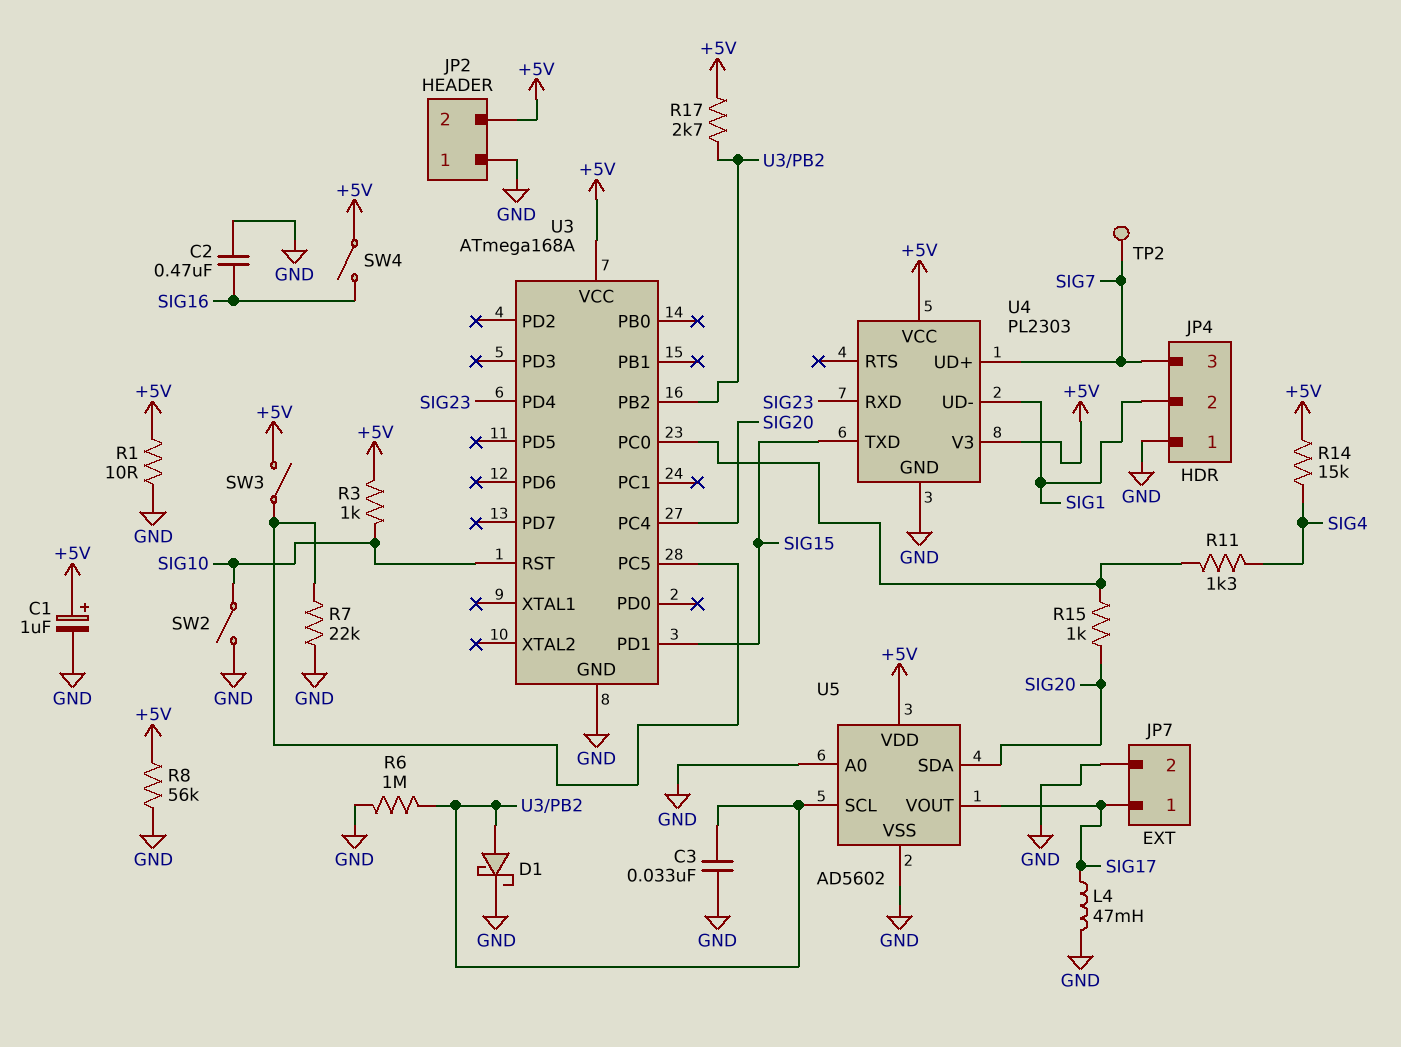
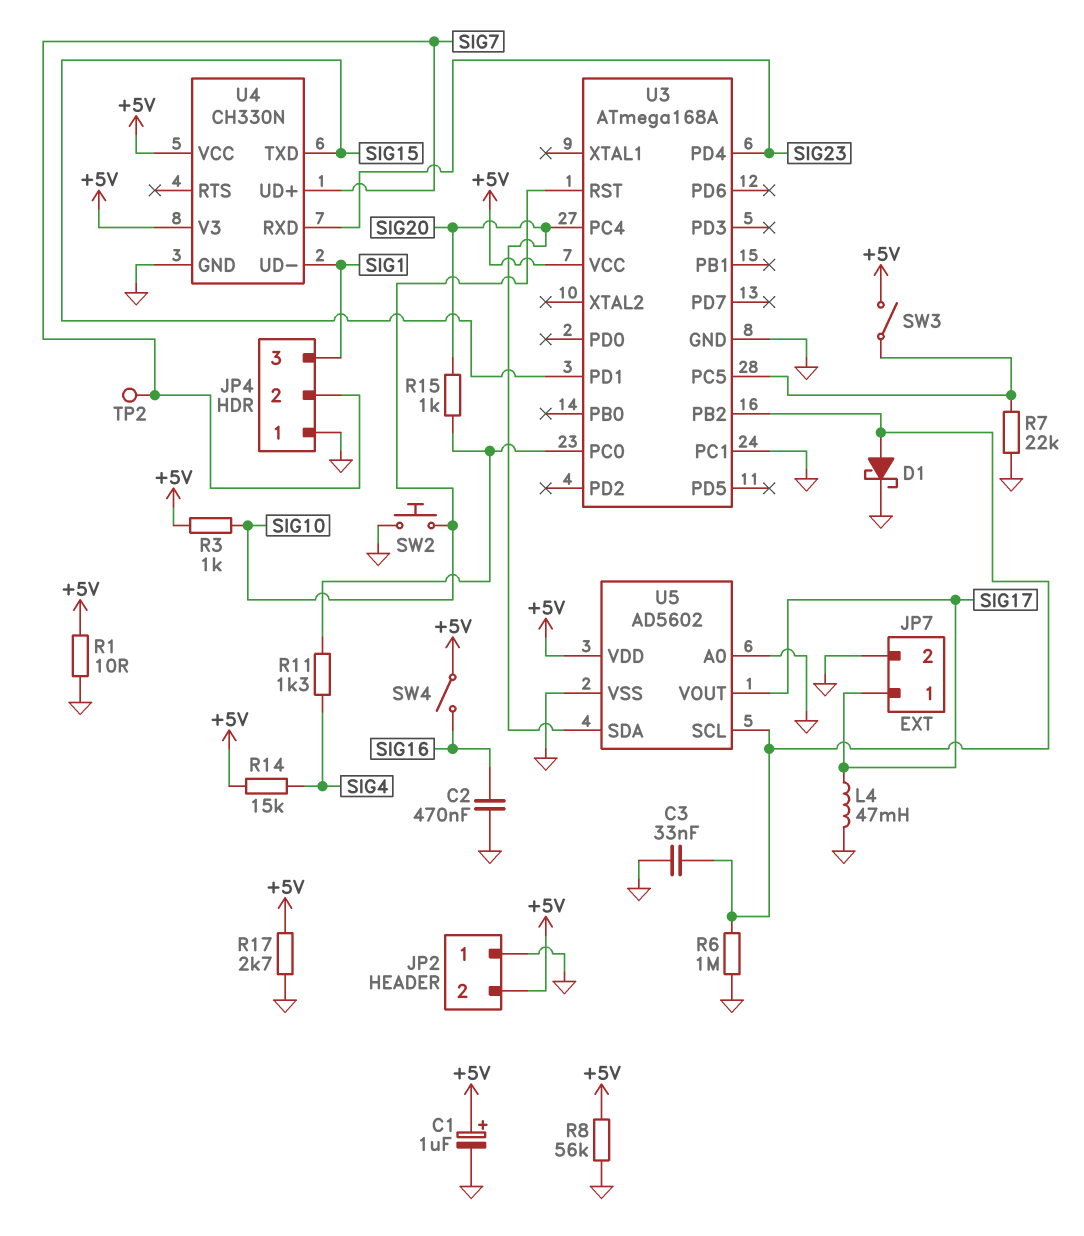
JP4 pin 2: SIG1 -> SIG7
JP4 pin 3: SIG7 -> SIG1
R17: 2.7k (+5V, U3/PB2) -> 2.7k (+5V, GND)
SW2: switch (GND, SIG10) -> button (GND, SIG10)
U3 pin PC1: none -> GND
U4: PL2303 -> CH330N

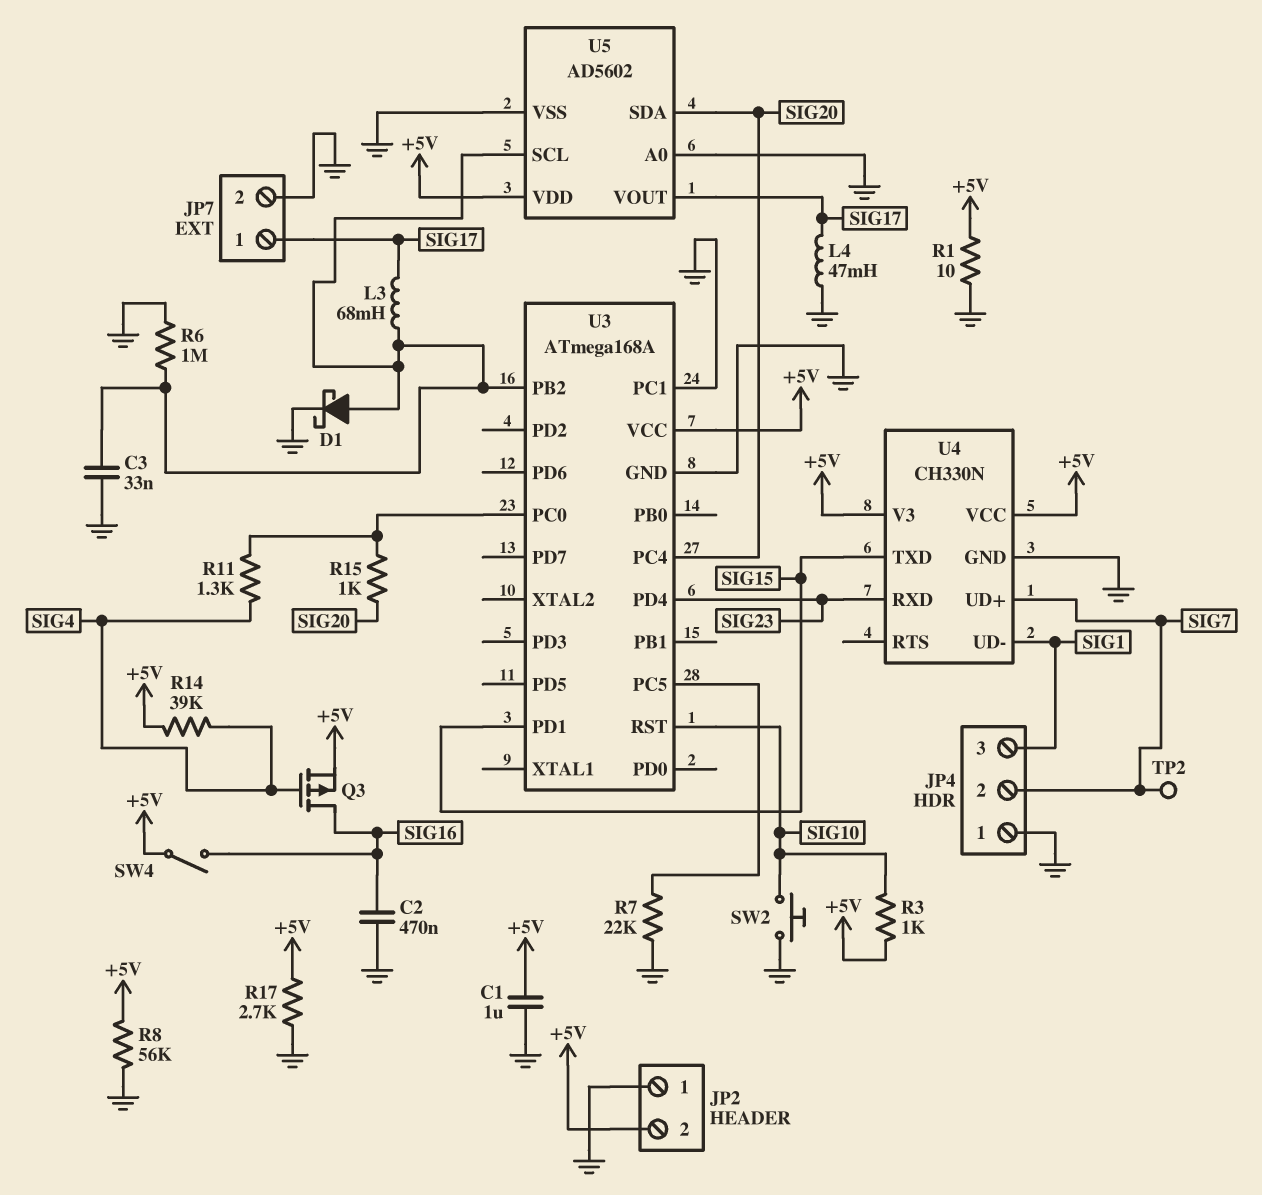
C1: 1uF (plus +5V, minus GND) -> 1uF (+5V, GND)
L3: none -> 68mH (SIG17, U3/PB2)
Q3: none -> PMOS (G SIG4, D SIG16, S +5V)
R14: 15k (+5V, SIG4) -> 39k (+5V, SIG4)
SW3: switch (+5V, U3/PC5) -> none

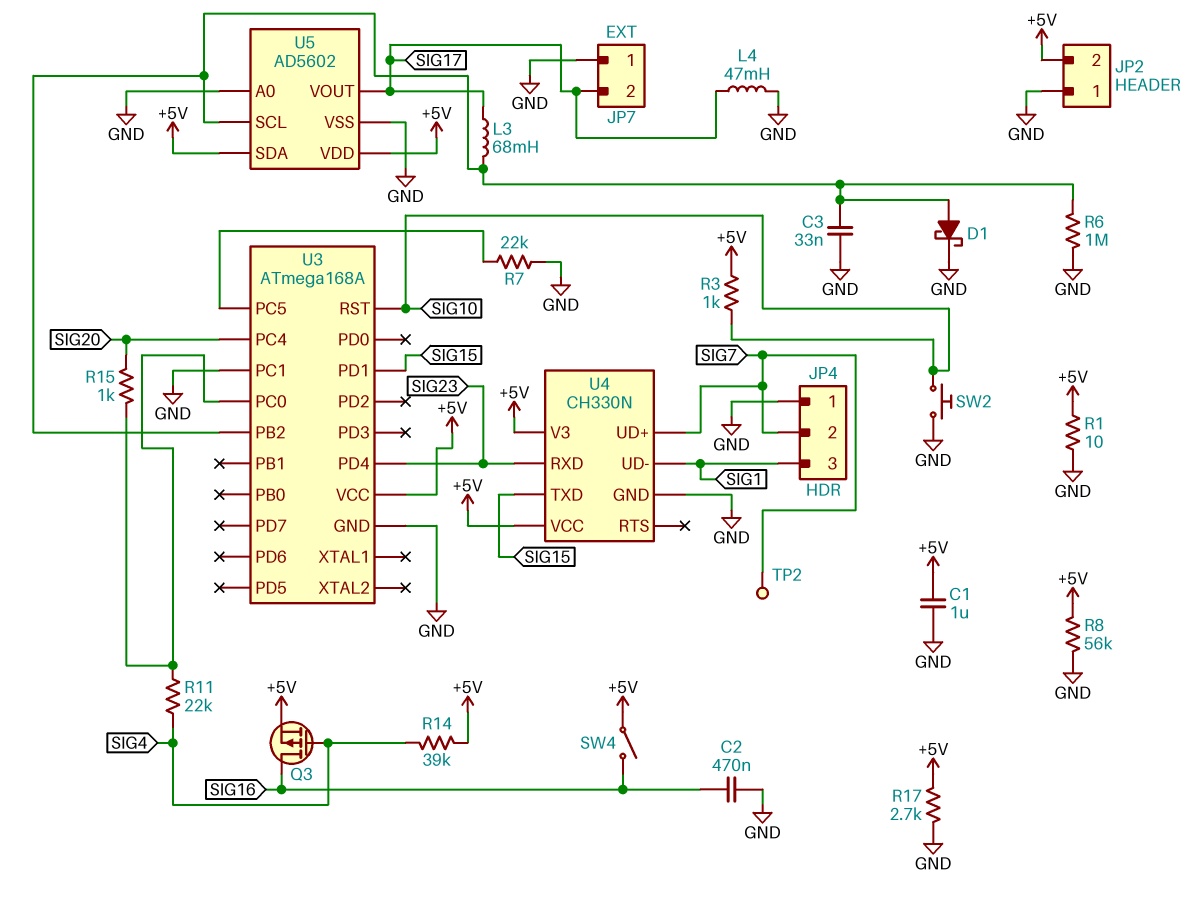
JP7 pin 1: SIG17 -> GND
JP7 pin 2: GND -> SIG17
R11: 1.3k (SIG4, U3/PC0) -> 22k (SIG4, U3/PC0)
U5 pin SDA: SIG20 -> +5V

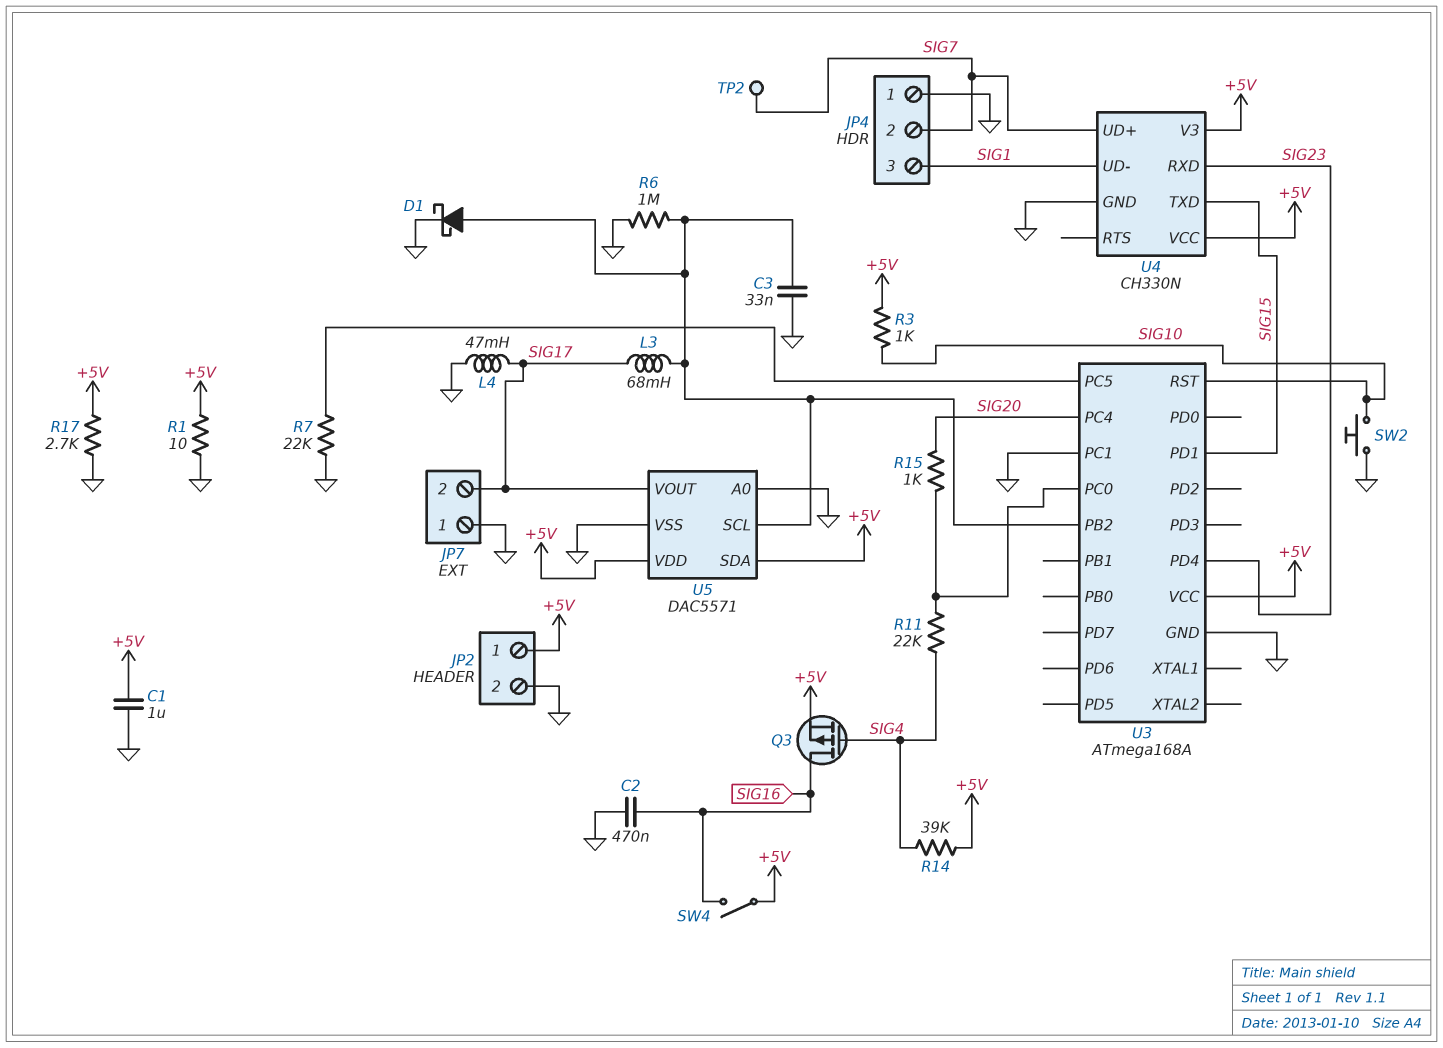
JP2 pin 1: GND -> +5V
JP2 pin 2: +5V -> GND
R8: 56k (+5V, GND) -> none
U5: AD5602 -> DAC5571

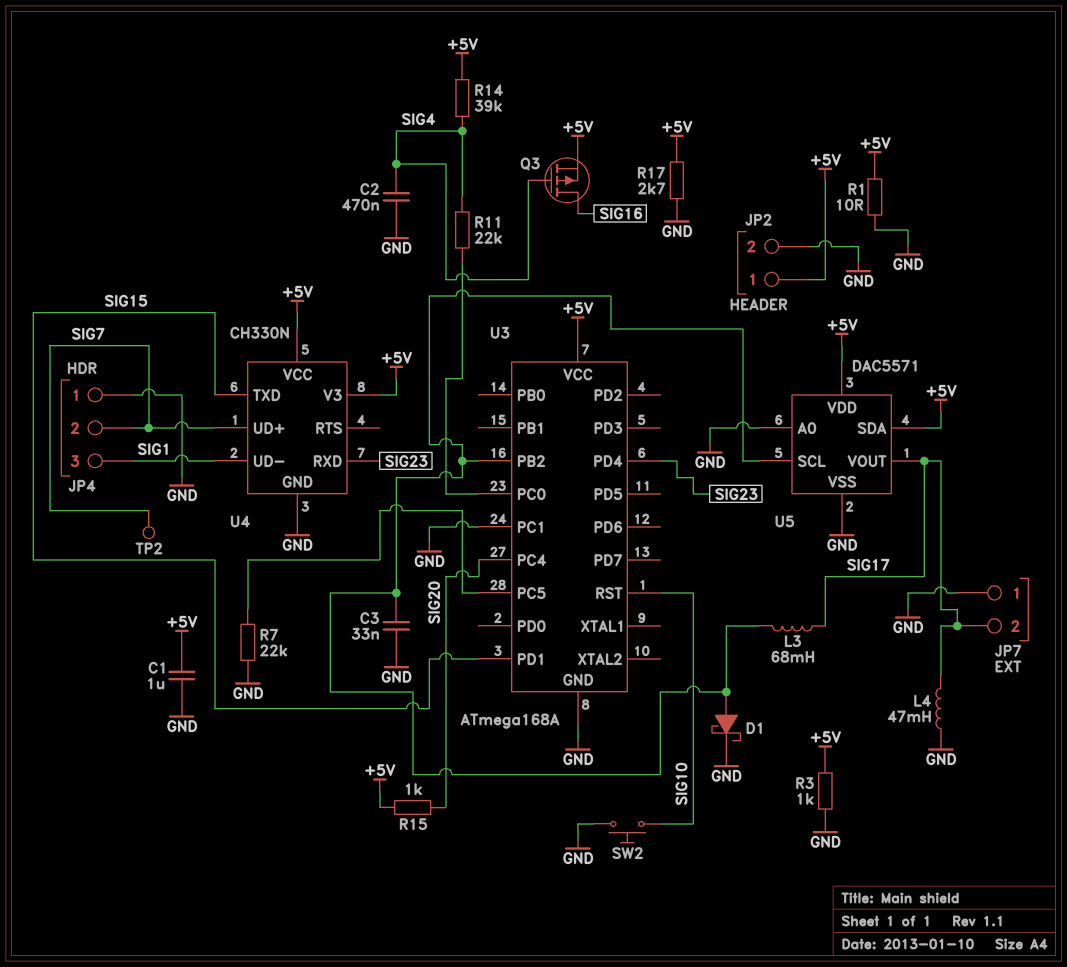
C2: 470nF (GND, SIG16) -> 470nF (GND, SIG4)
R3: 1k (+5V, SIG10) -> 1k (+5V, GND)
R6: 1M (GND, U3/PB2) -> none
R15: 1k (SIG20, U3/PC0) -> 1k (+5V, SIG20)
SW4: switch (+5V, SIG16) -> none

